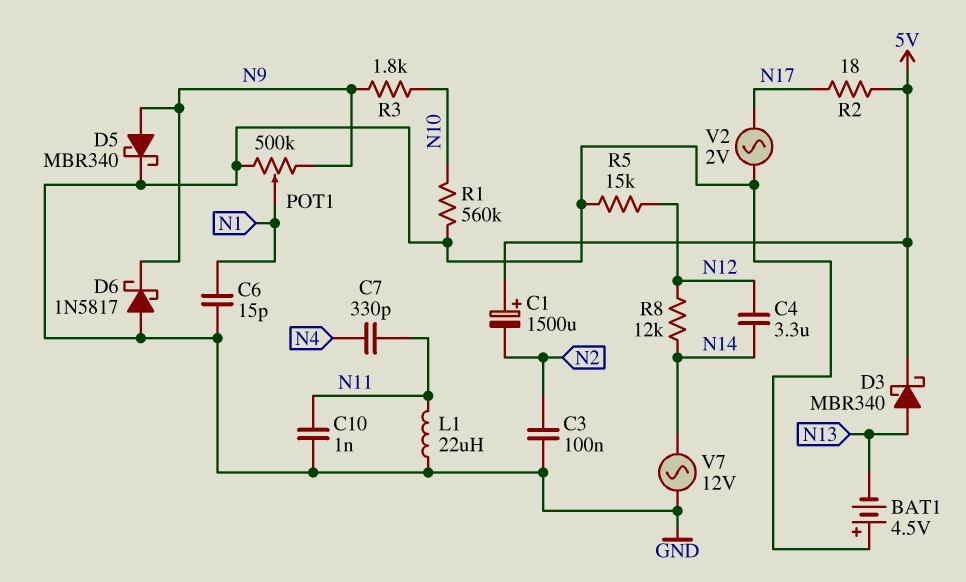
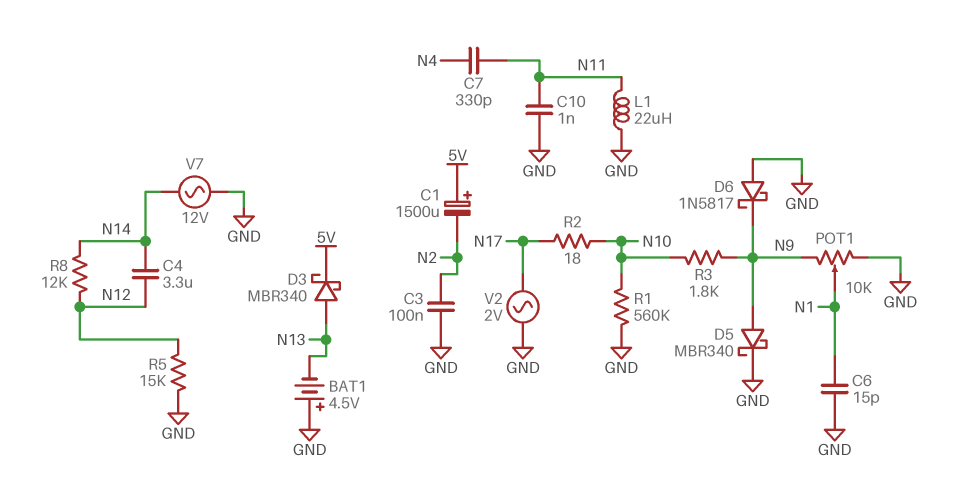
POT1: 500k (GND, N9, wiper N1) -> 10k (GND, N9, wiper N1)
R2: 18 (5V, N17) -> 18 (N10, N17)

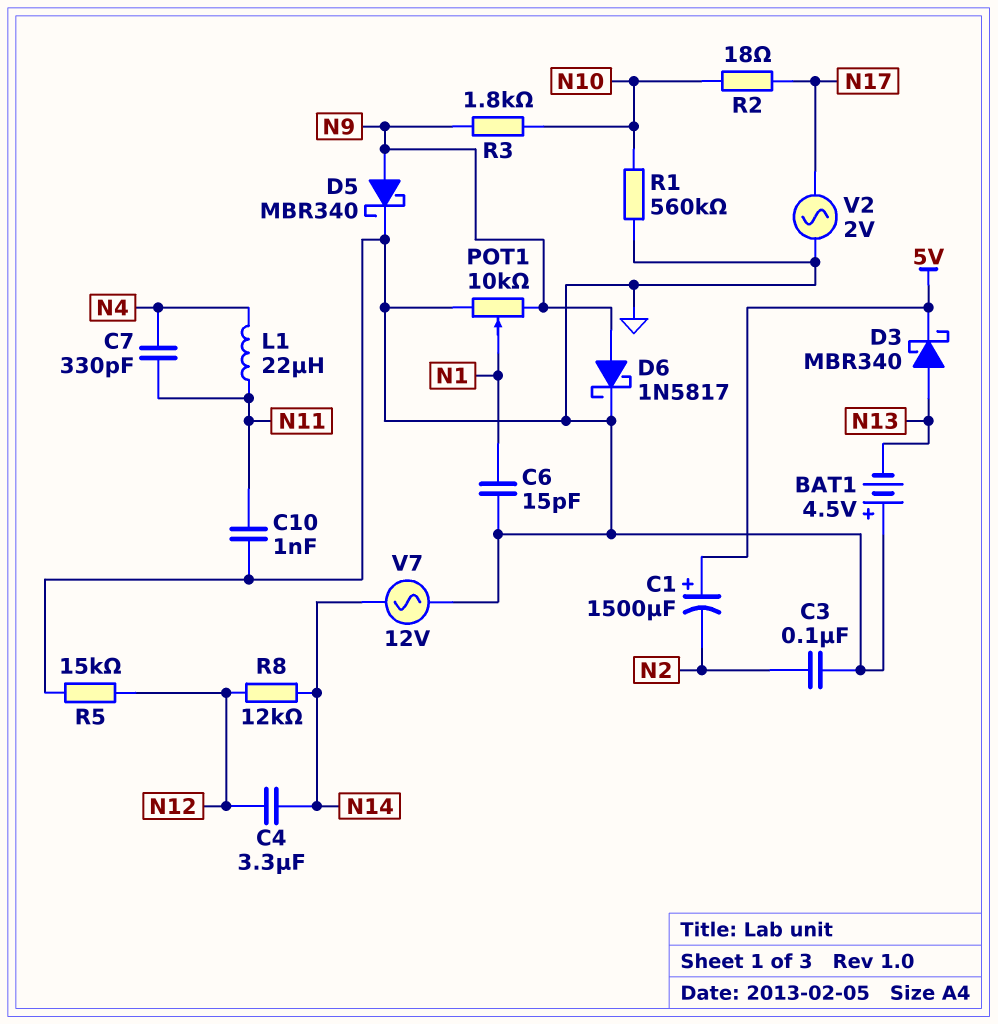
D6: schottky 1N5817 (A GND, K N9) -> schottky 1N5817 (A N9, K GND)
L1: 22uH (GND, N11) -> 22uH (N4, N11)

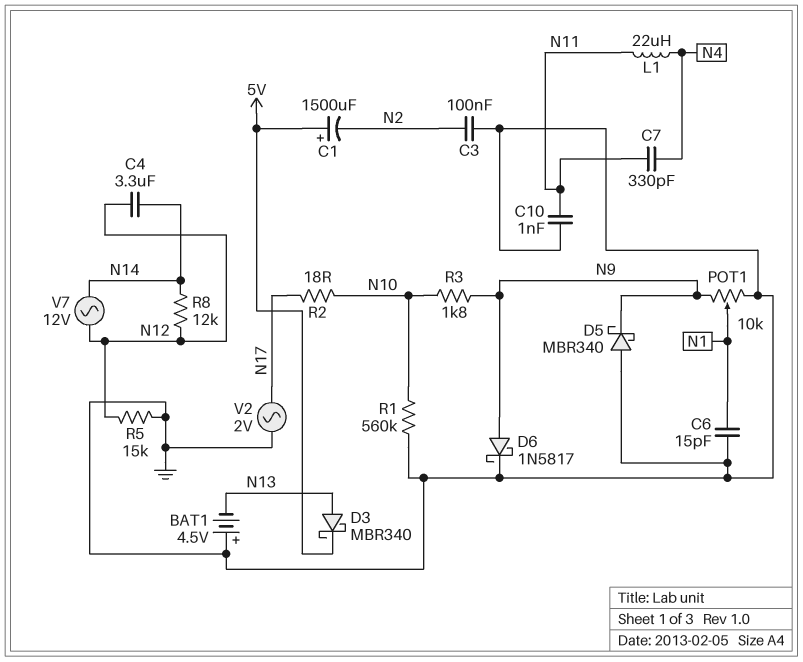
D5: schottky MBR340 (A N9, K GND) -> schottky MBR340 (A GND, K N9)
V7: AC 12V (GND, N14) -> AC 12V (N12, N14)

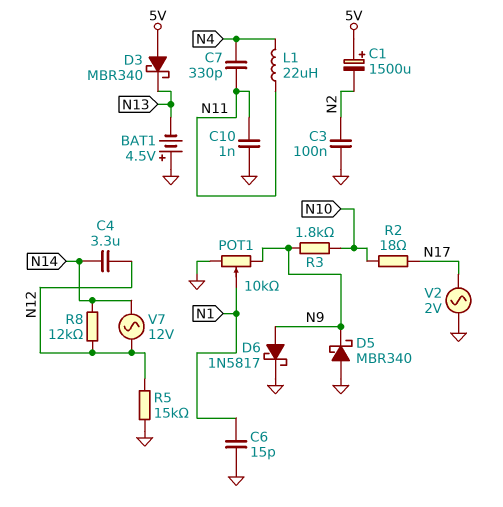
D3: schottky MBR340 (A N13, K 5V) -> schottky MBR340 (A 5V, K N13)
R1: 560k (GND, N10) -> none

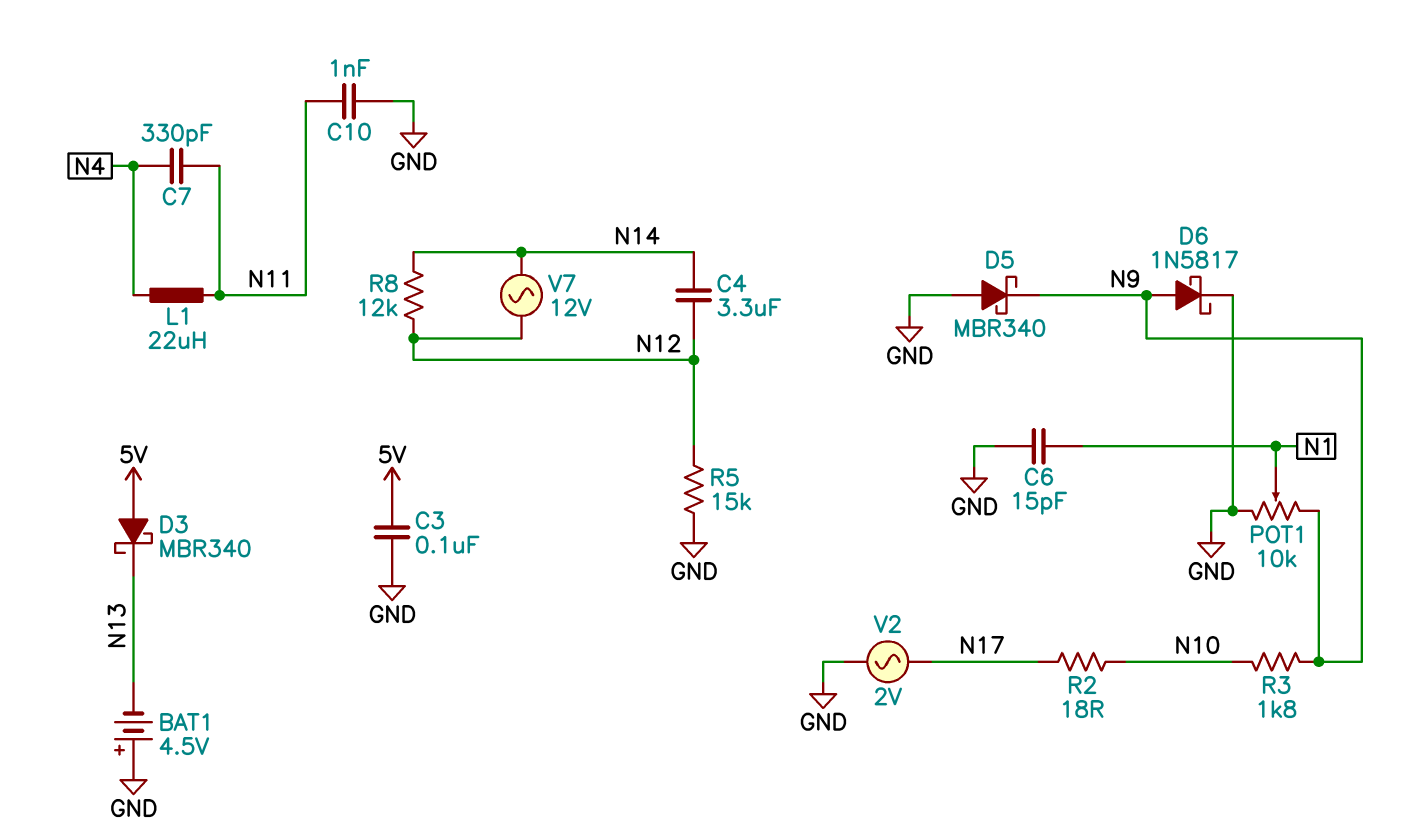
C1: 1500uF (plus 5V, minus N2) -> none
C3: 100nF (GND, N2) -> 100nF (5V, GND)

